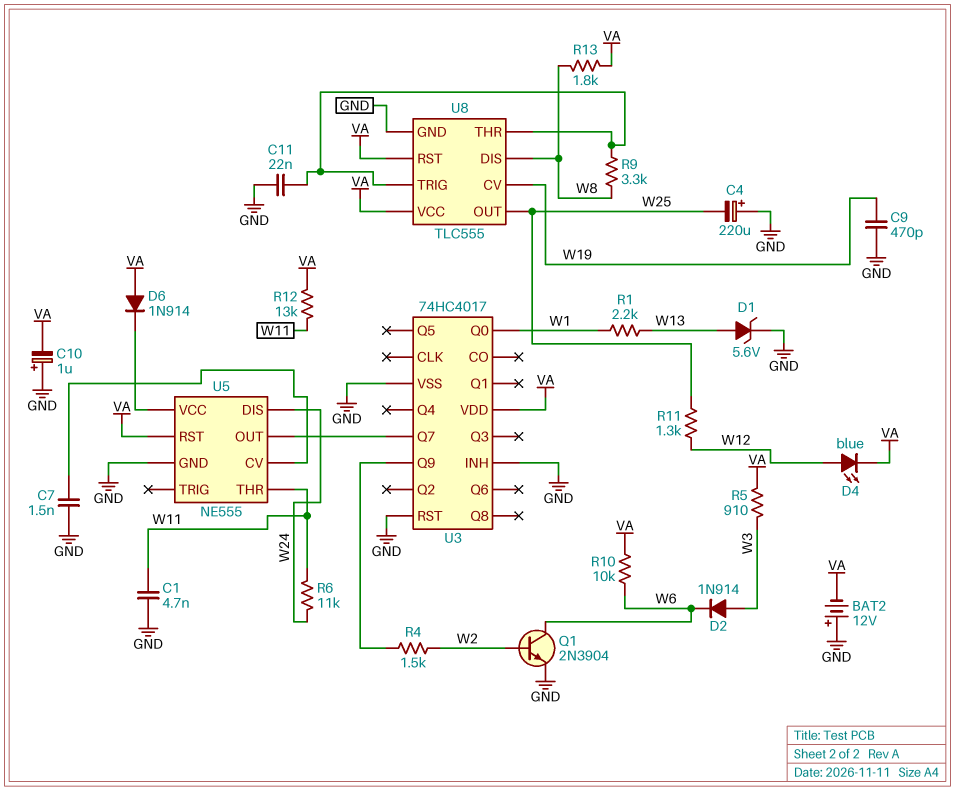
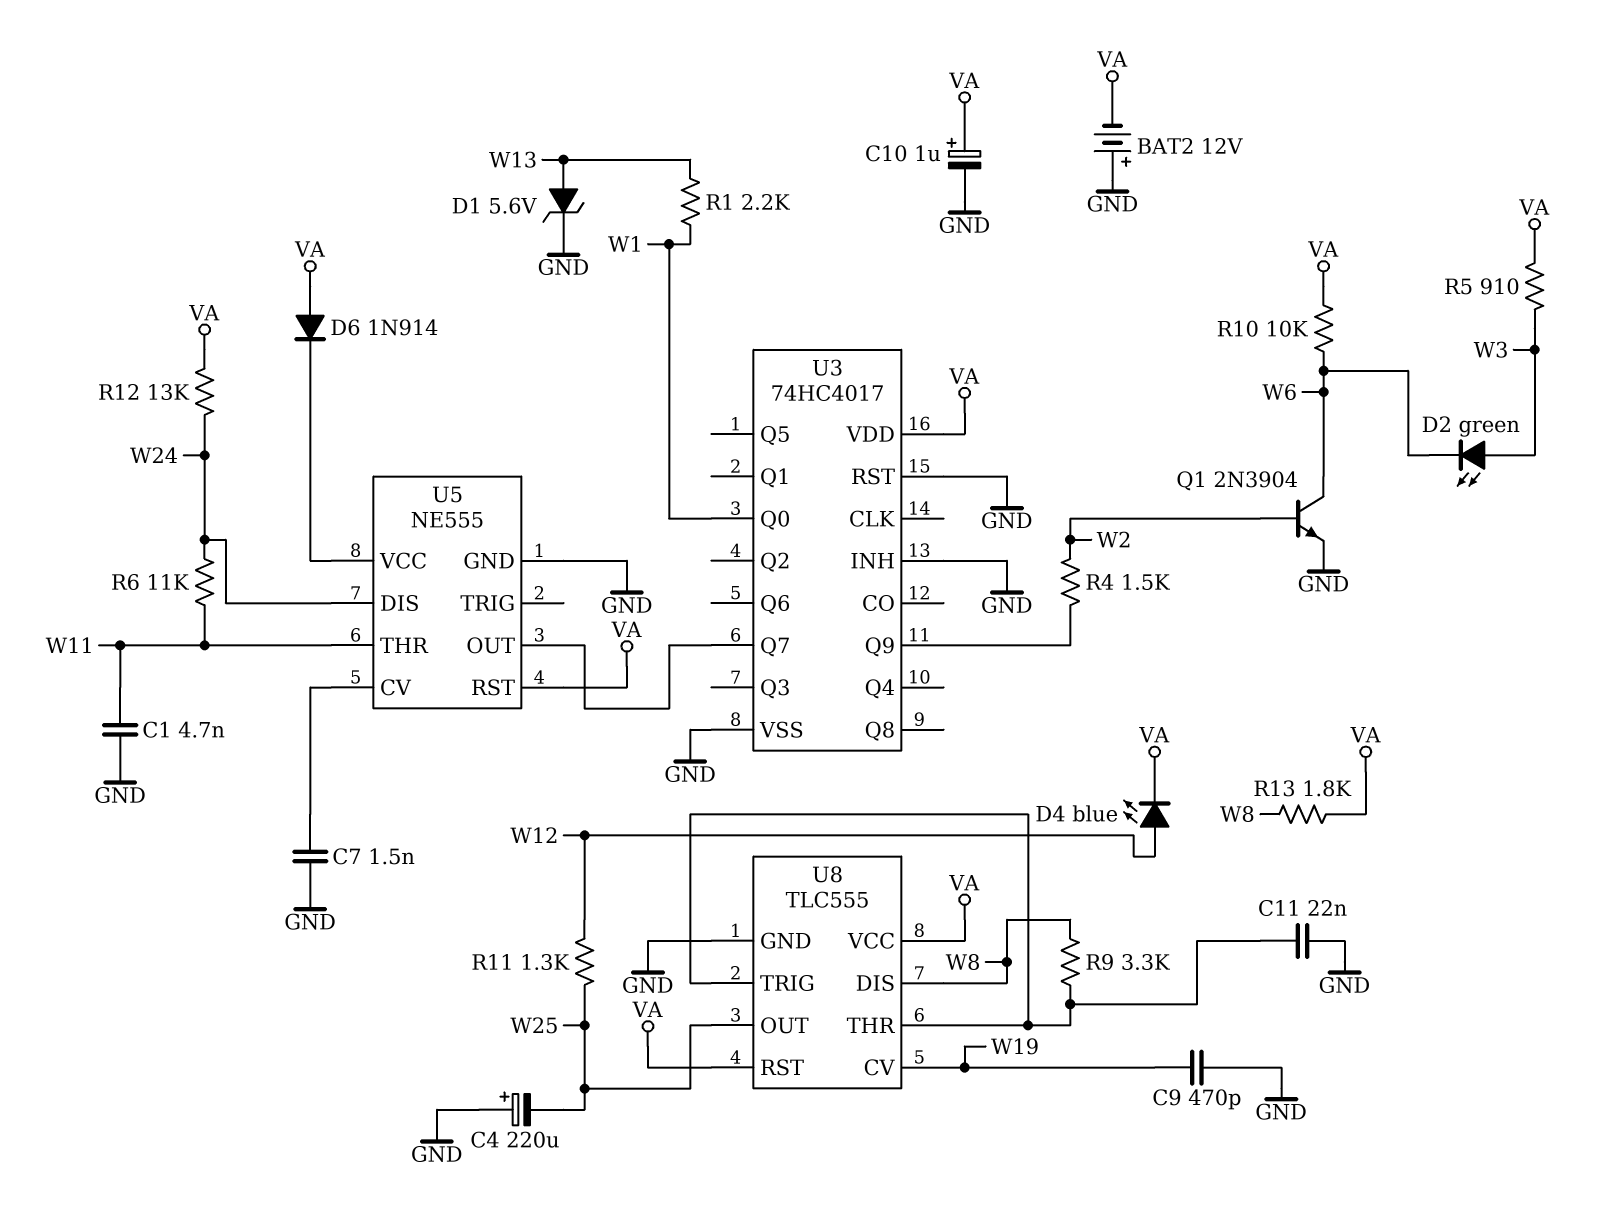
C10: 1uF (plus GND, minus VA) -> 1uF (plus VA, minus GND)
D2: diode 1N914 (A W3, K W6) -> LED green (A W3, K W6)
R12: 13k (VA, W11) -> 13k (VA, W24)

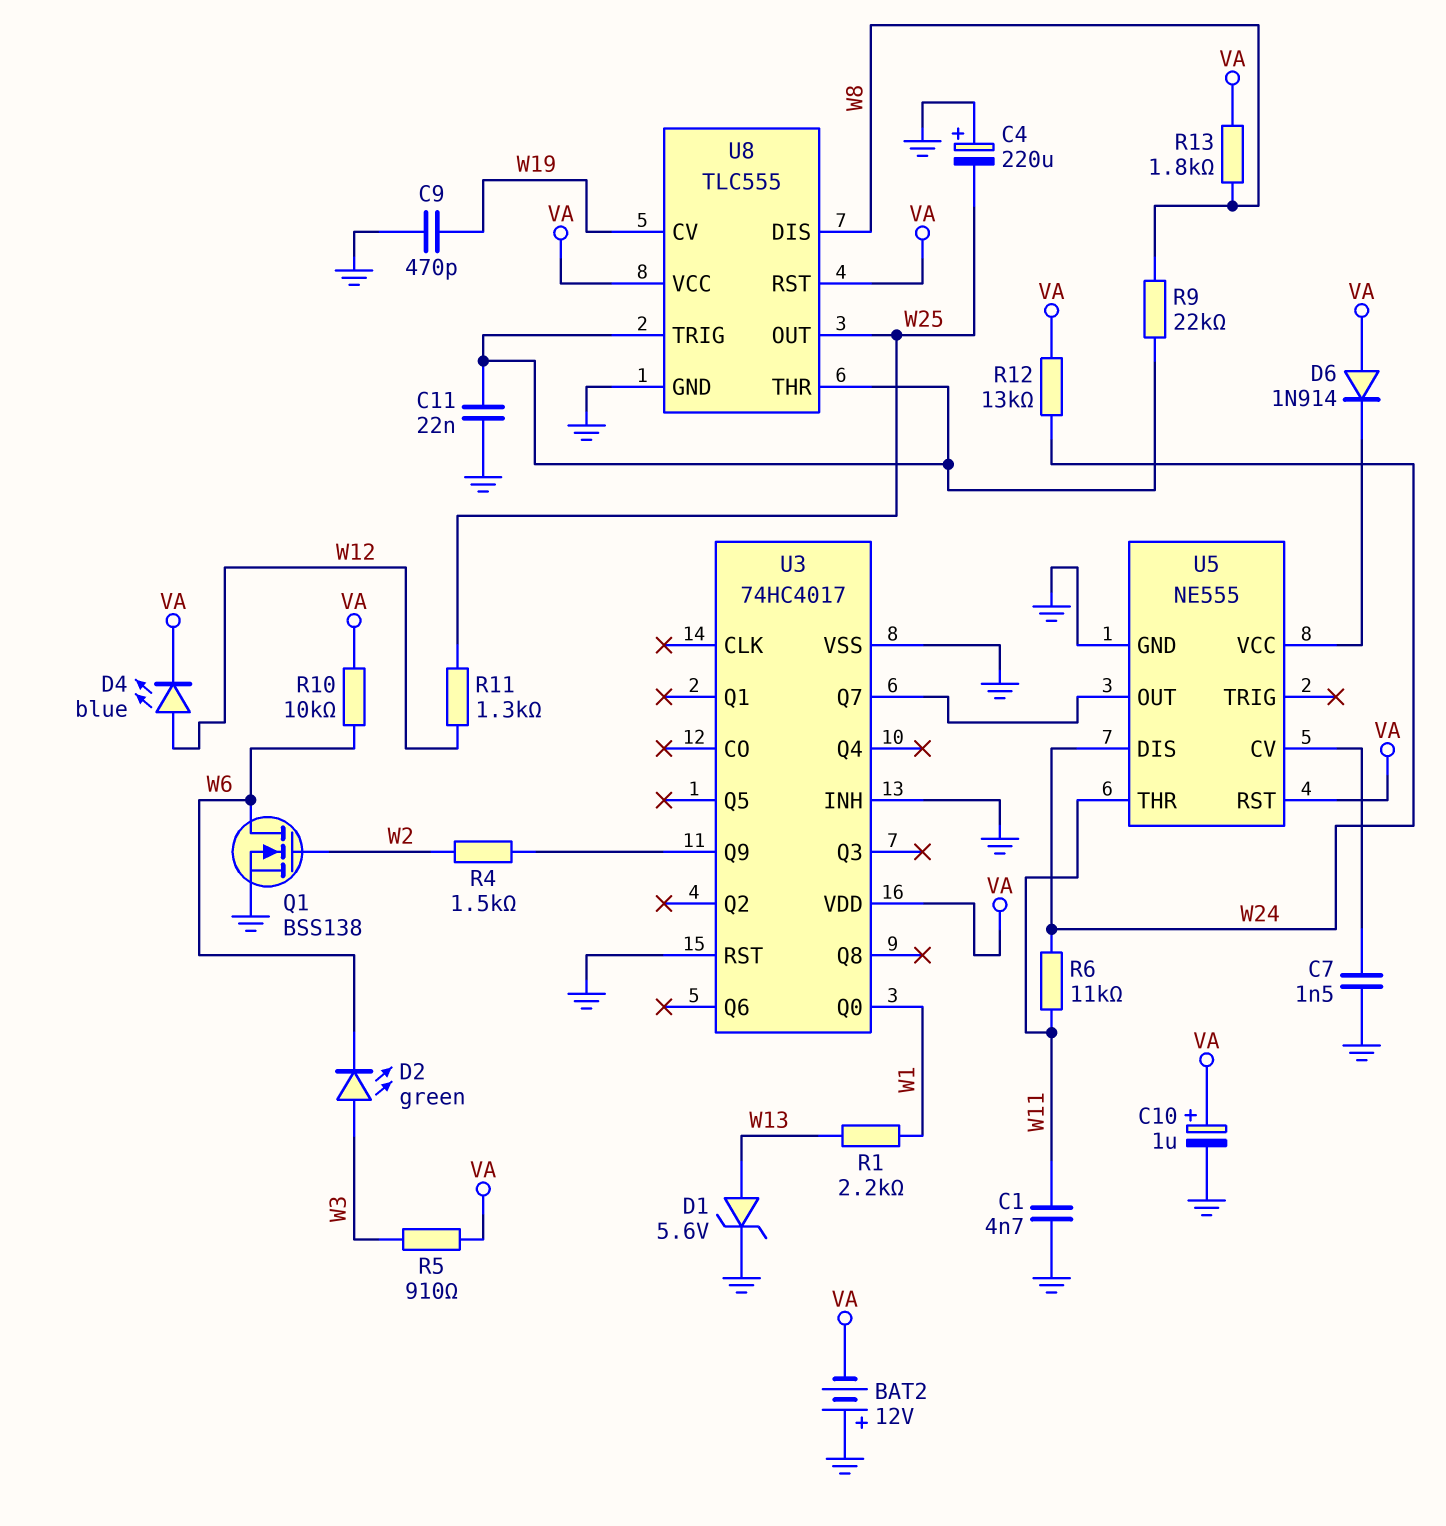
Q1: NPN 2N3904 (B W2, C W6, E GND) -> NMOS BSS138 (G W2, D W6, S GND)
R9: 3.3k (U8/THR, W8) -> 22k (U8/THR, W8)

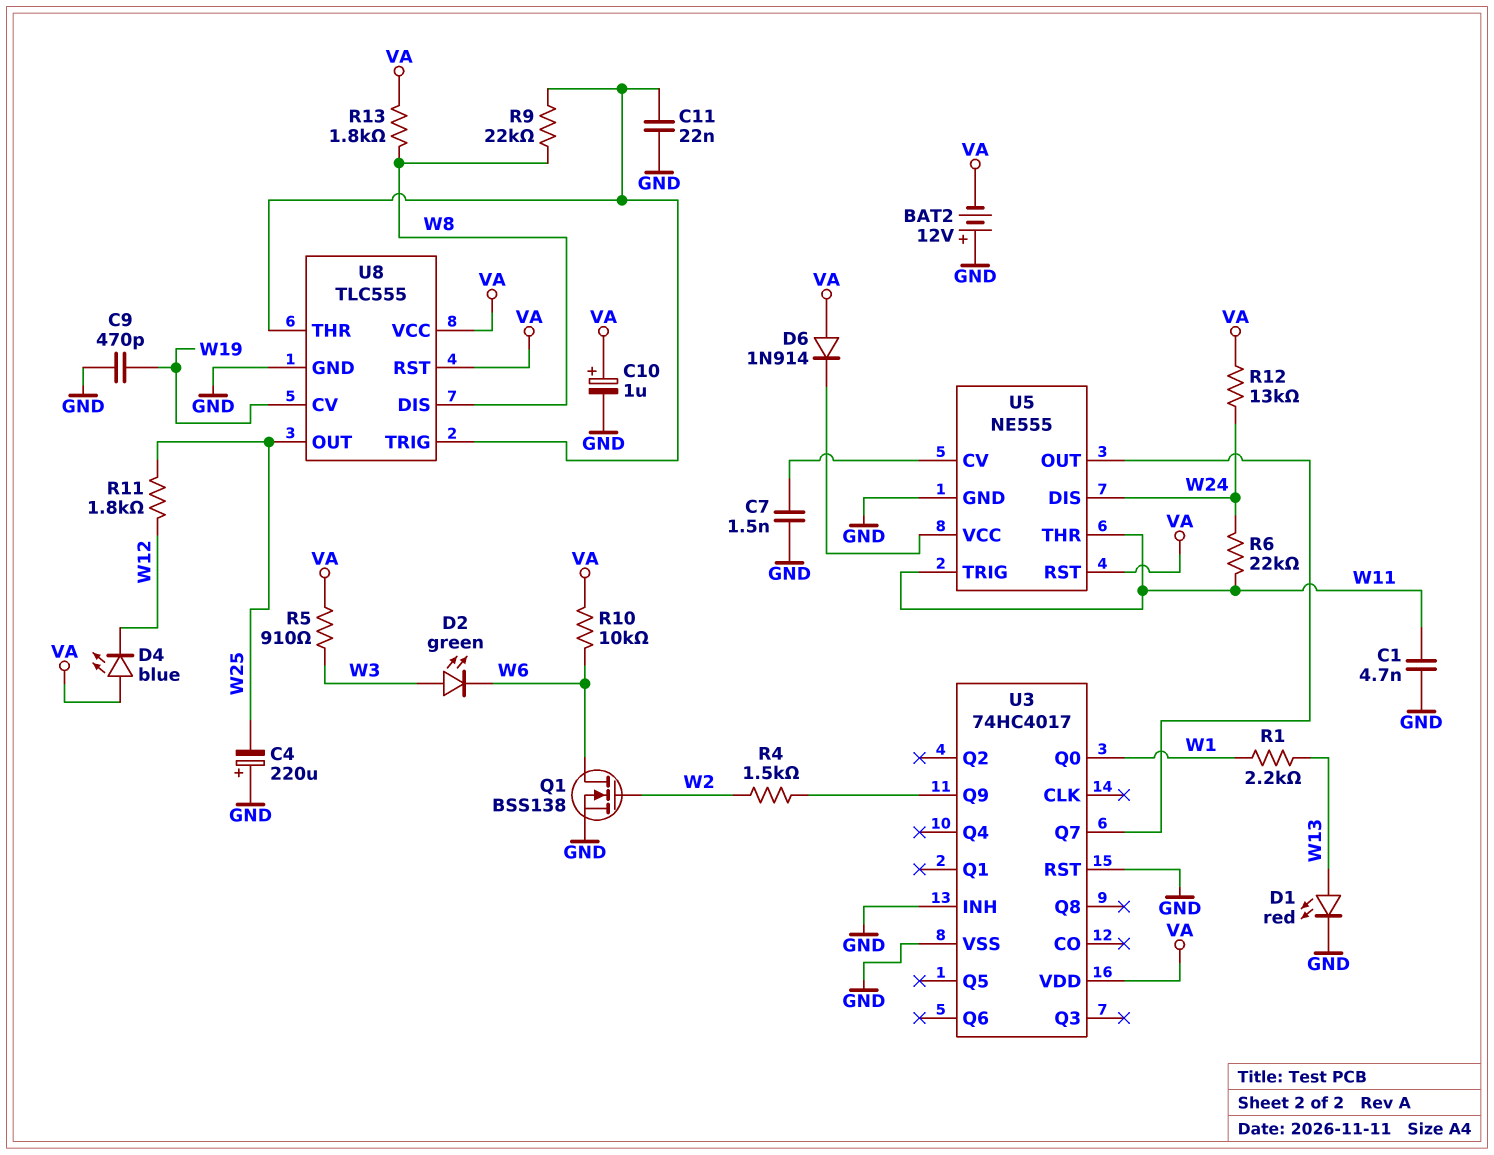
D1: zener 5.6V (A W13, K GND) -> LED red (A W13, K GND)
D4: LED blue (A W12, K VA) -> LED blue (A VA, K W12)
R6: 11k (W11, W24) -> 22k (W11, W24)
R11: 1.3k (W12, W25) -> 1.8k (W12, W25)
U5 pin TRIG: none -> W11

